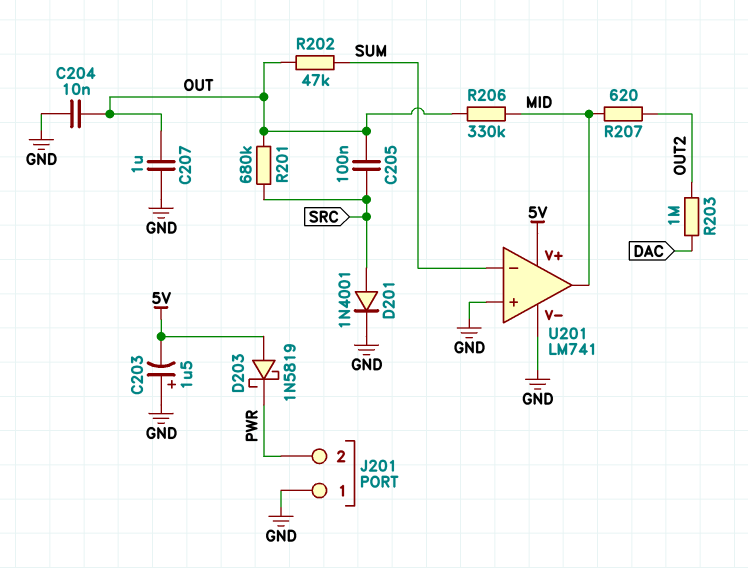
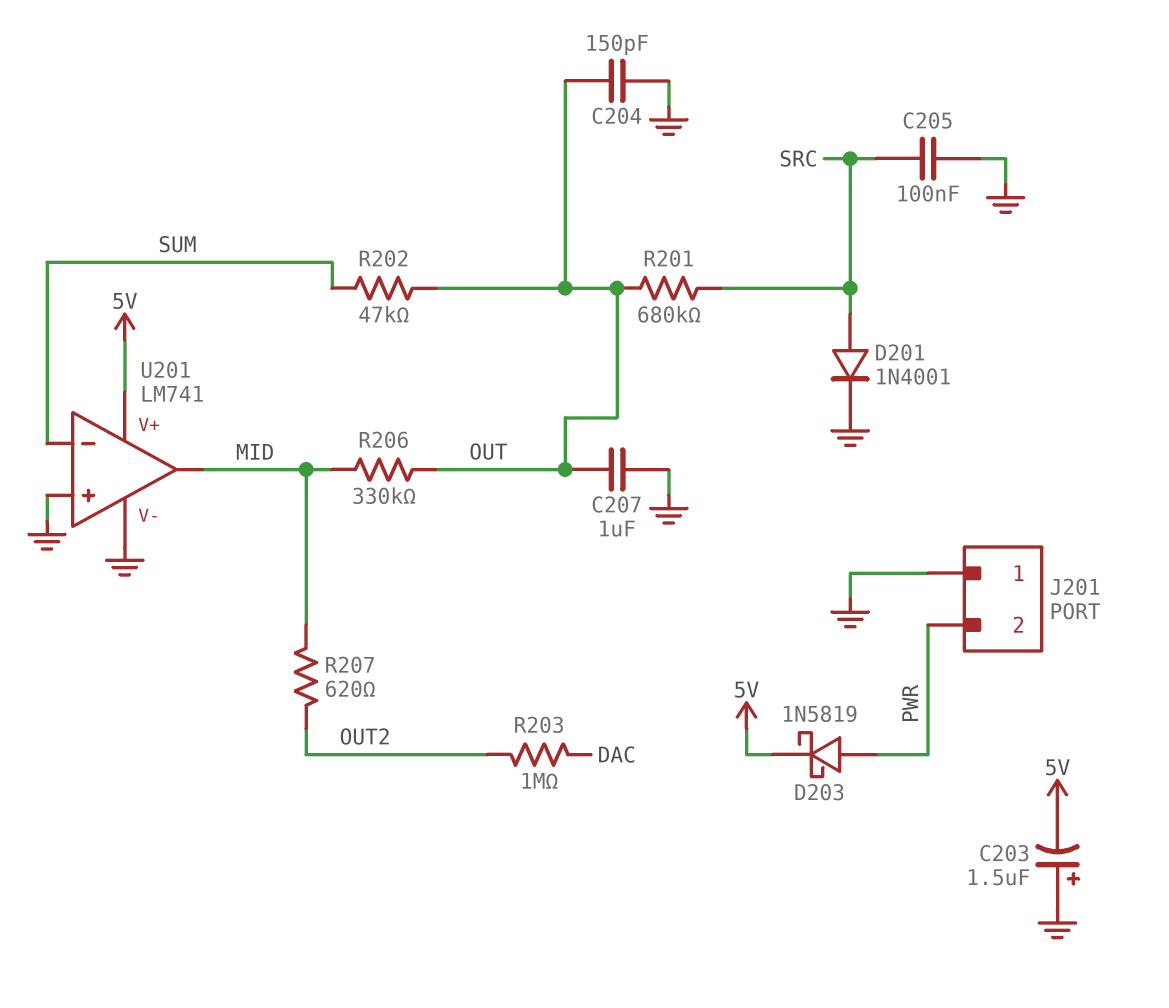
C204: 10nF (GND, OUT) -> 150pF (GND, OUT)
C205: 100nF (OUT, SRC) -> 100nF (GND, SRC)
D203: schottky 1N5819 (A 5V, K PWR) -> schottky 1N5819 (A PWR, K 5V)

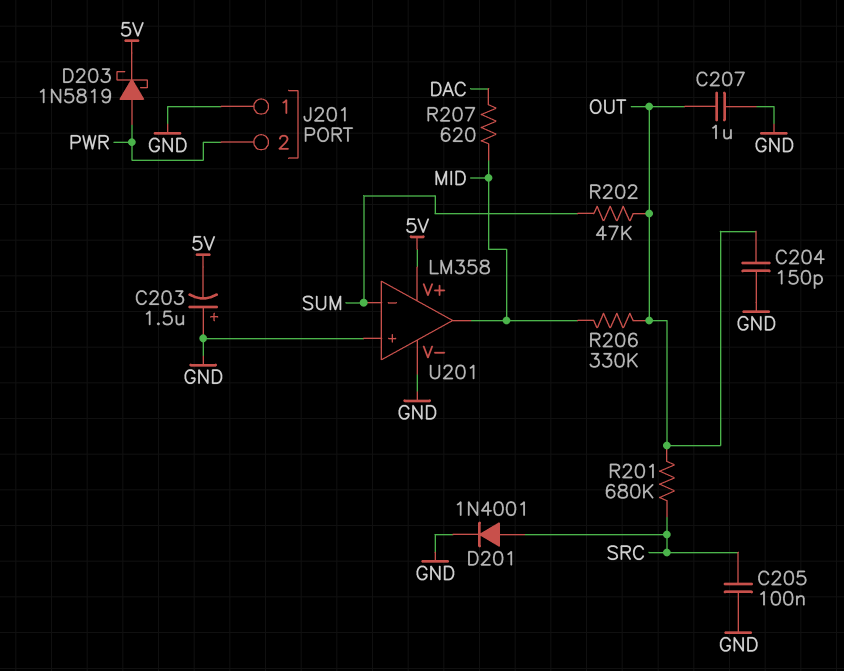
R203: 1M (DAC, OUT2) -> none
R207: 620 (MID, OUT2) -> 620 (DAC, MID)
U201: LM741 -> LM358

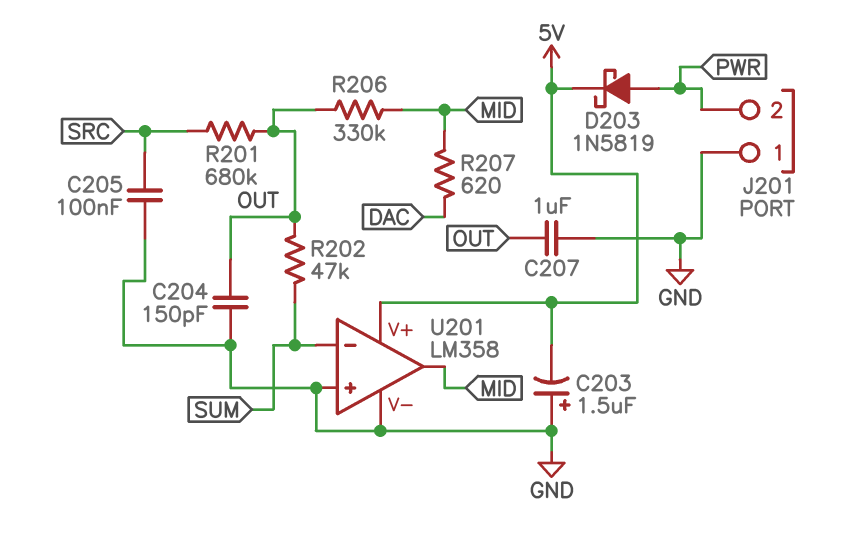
D201: diode 1N4001 (A SRC, K GND) -> none

